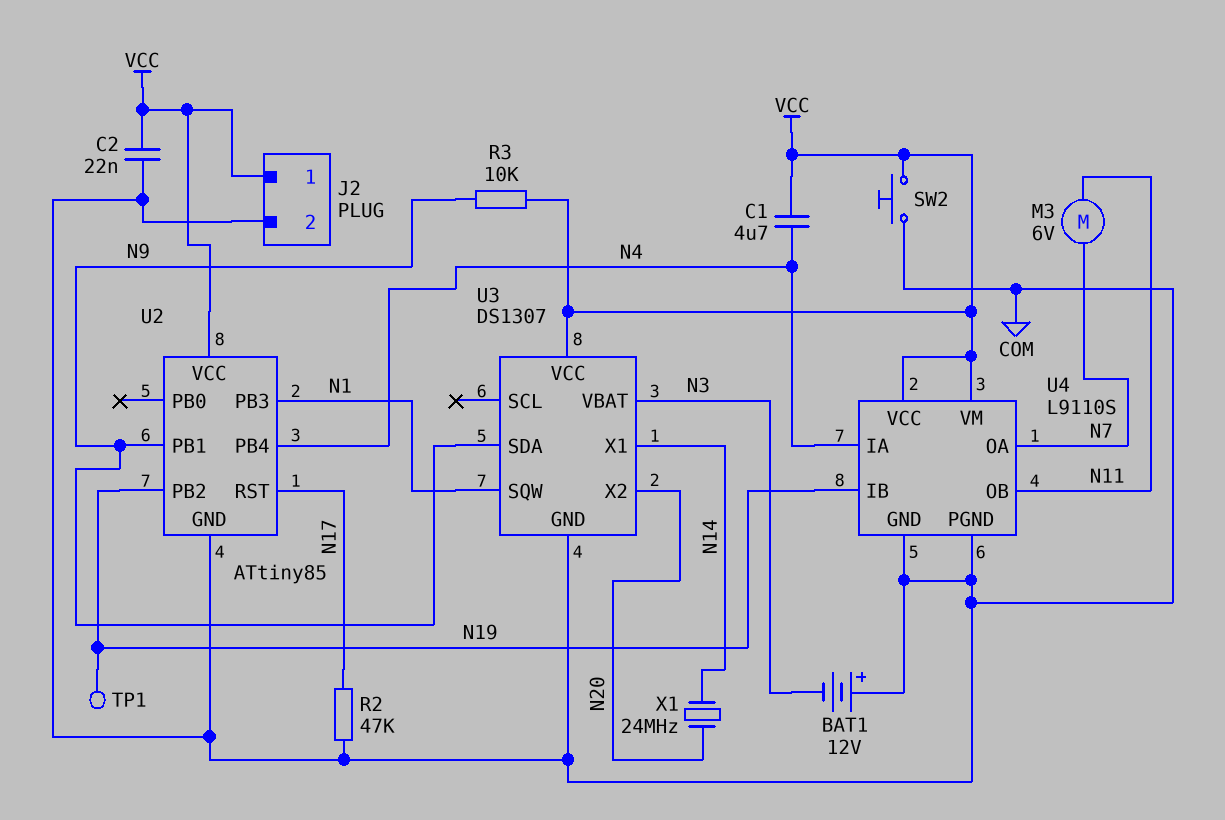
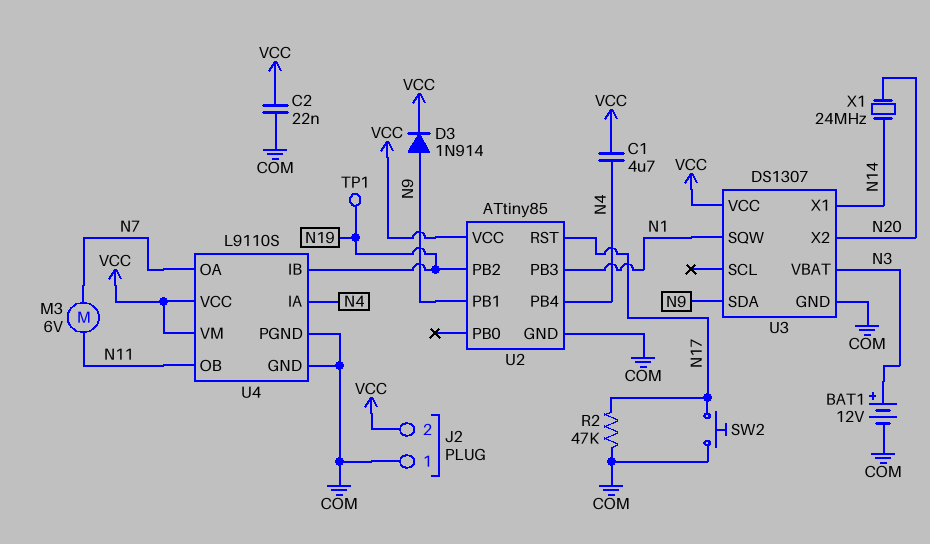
BAT1: 12V (plus COM, minus N3) -> 12V (plus N3, minus COM)
D3: none -> diode 1N914 (A N9, K VCC)
J2 pin 1: VCC -> COM
J2 pin 2: COM -> VCC
R3: 10k (N9, VCC) -> none
SW2: button (COM, VCC) -> button (COM, N17)

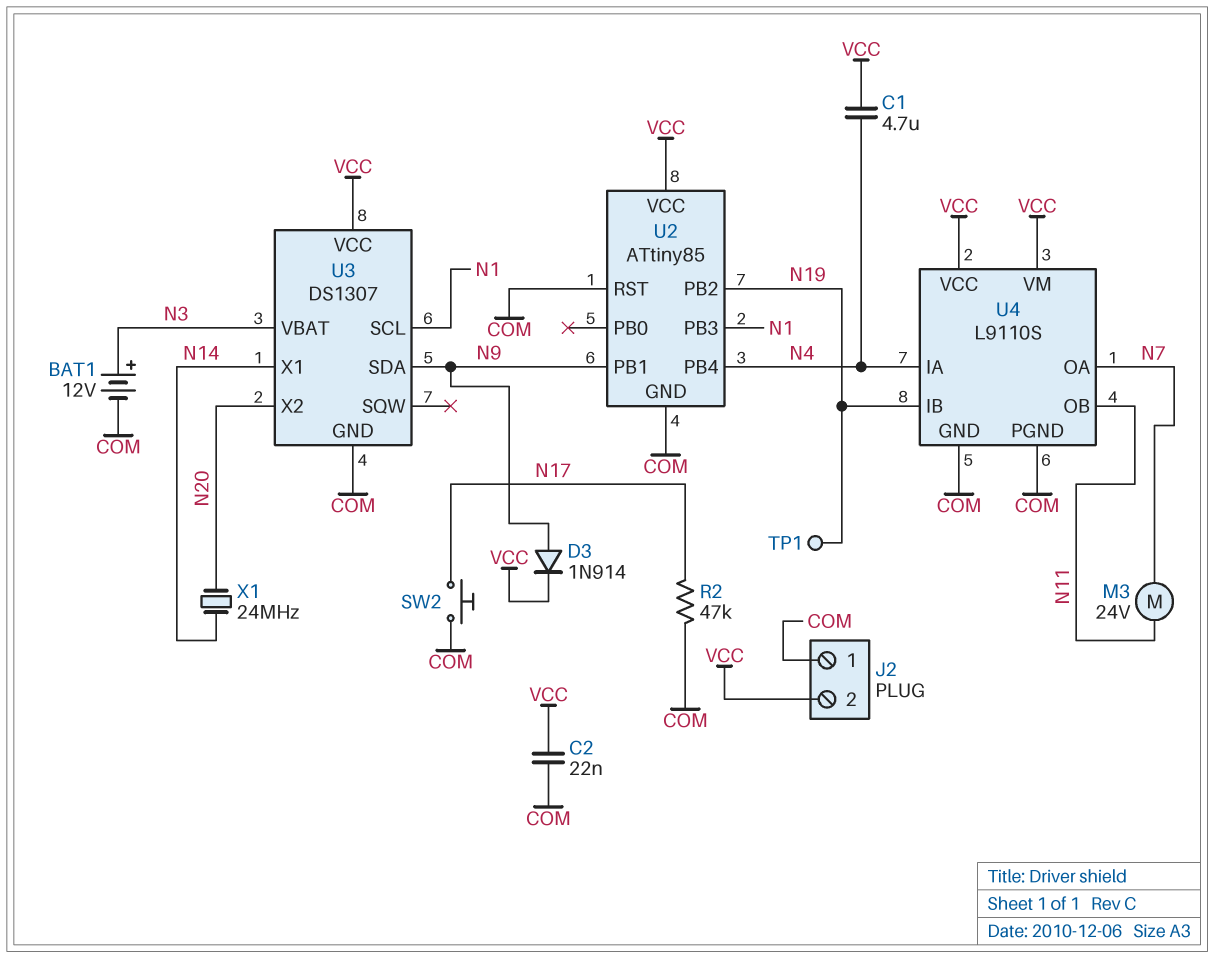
M3: motor 6V (N7, N11) -> motor 24V (N7, N11)
U2 pin RST: N17 -> COM
U3 pin SCL: none -> N1
U3 pin SQW: N1 -> none

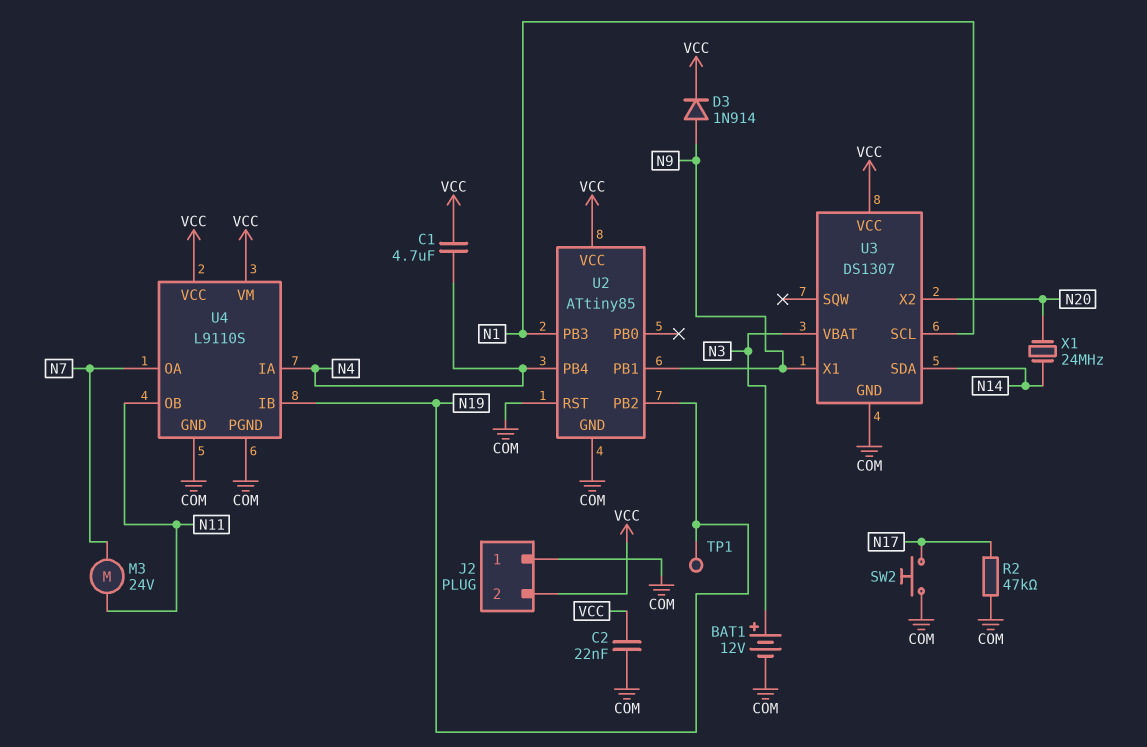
U3 pin SDA: N9 -> N14
U3 pin X1: N14 -> N9

